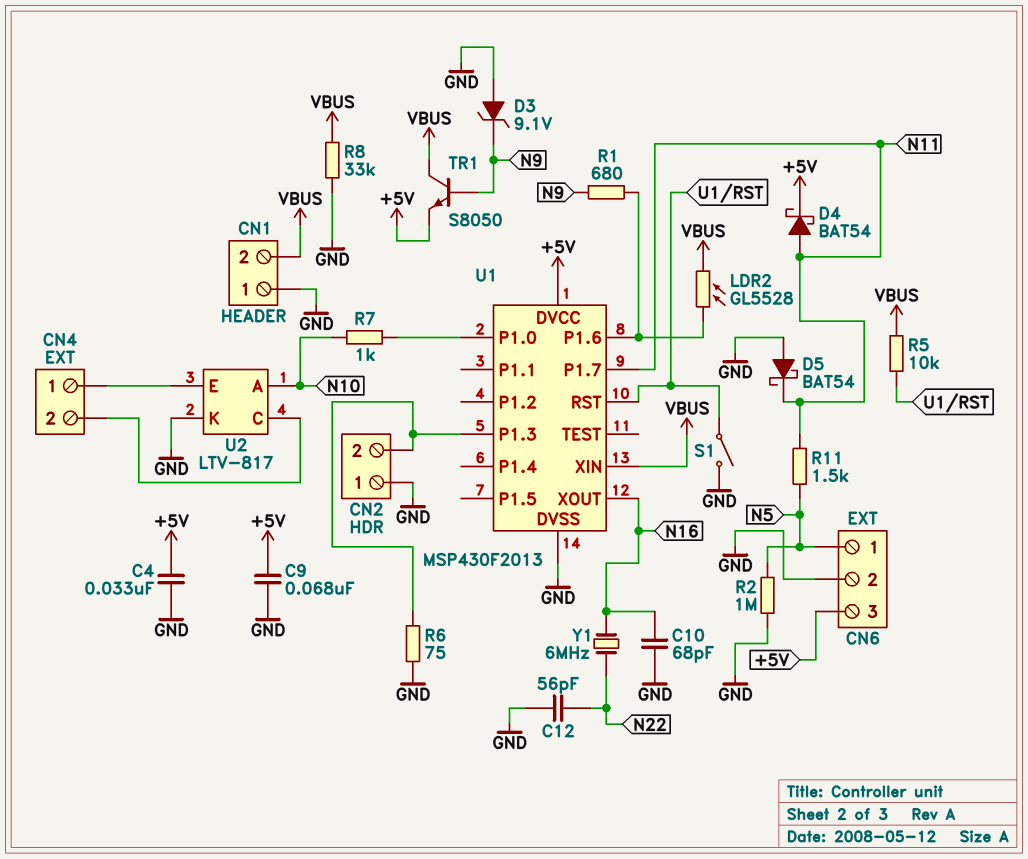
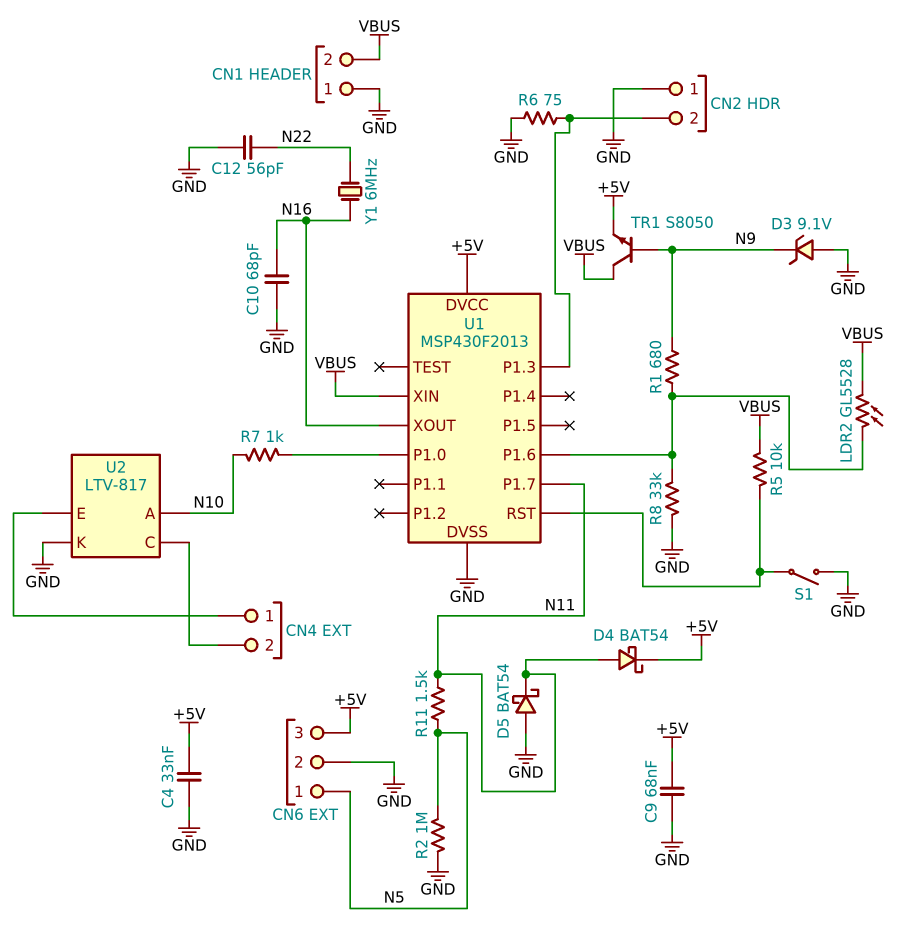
R8: 33k (GND, VBUS) -> 33k (GND, U1/P1.6)

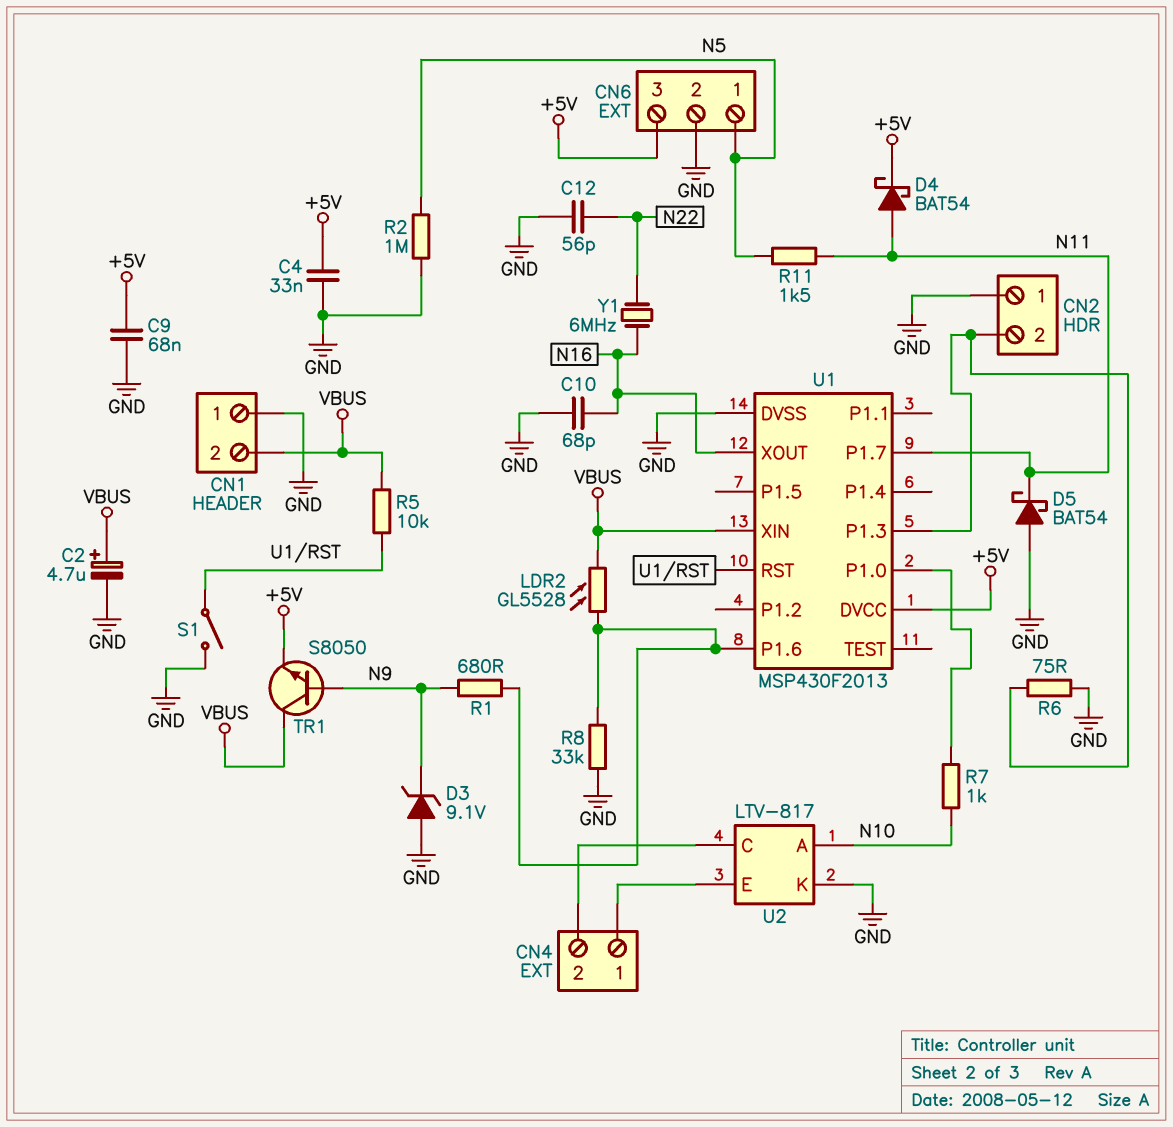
C2: none -> 4.7uF (plus VBUS, minus GND)

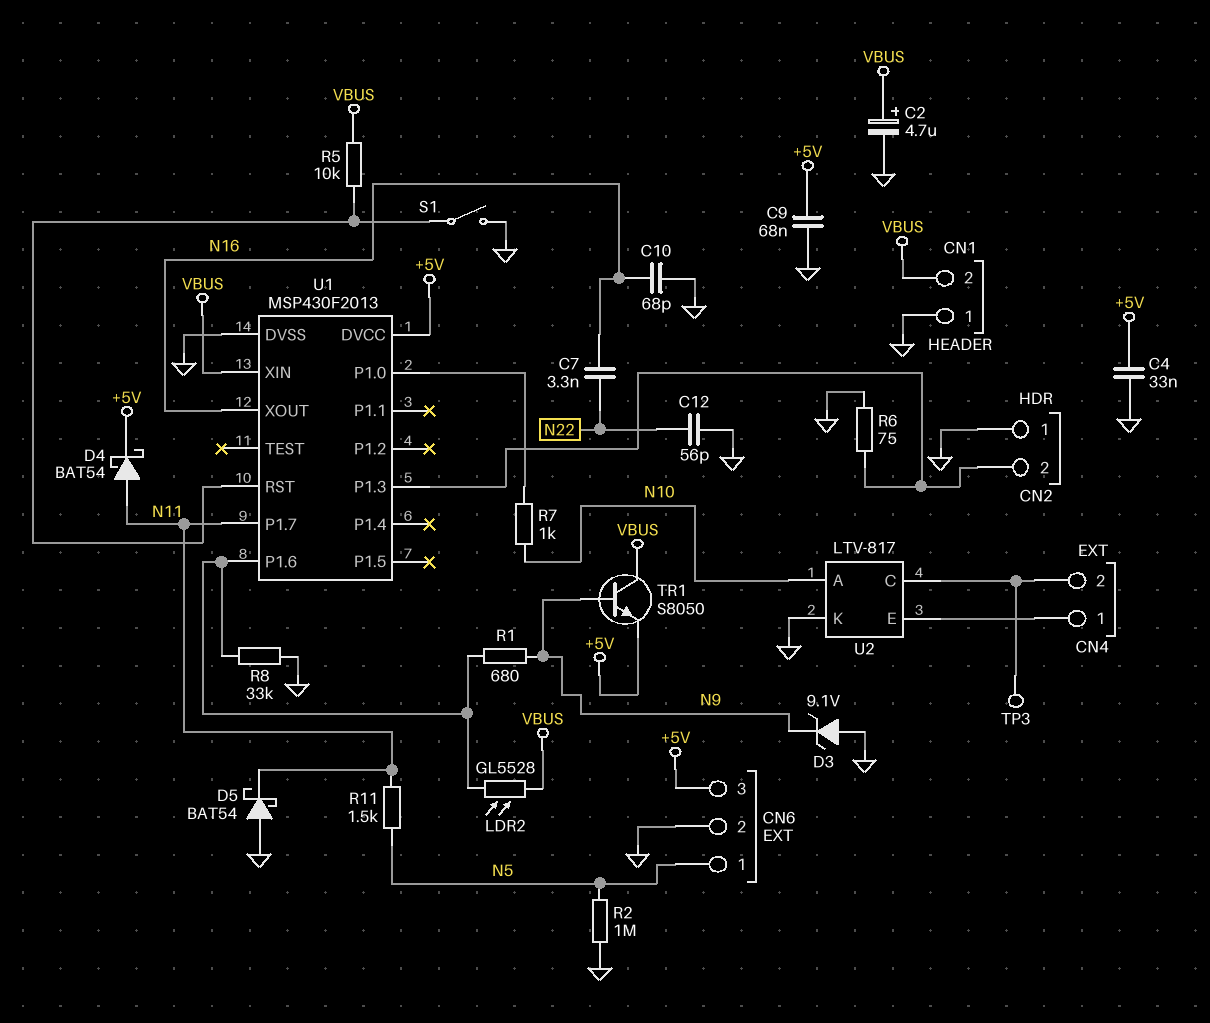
C7: none -> 3.3nF (N16, N22)
TP3: none -> test point (CN4/2)
Y1: 6MHz (N16, N22) -> none

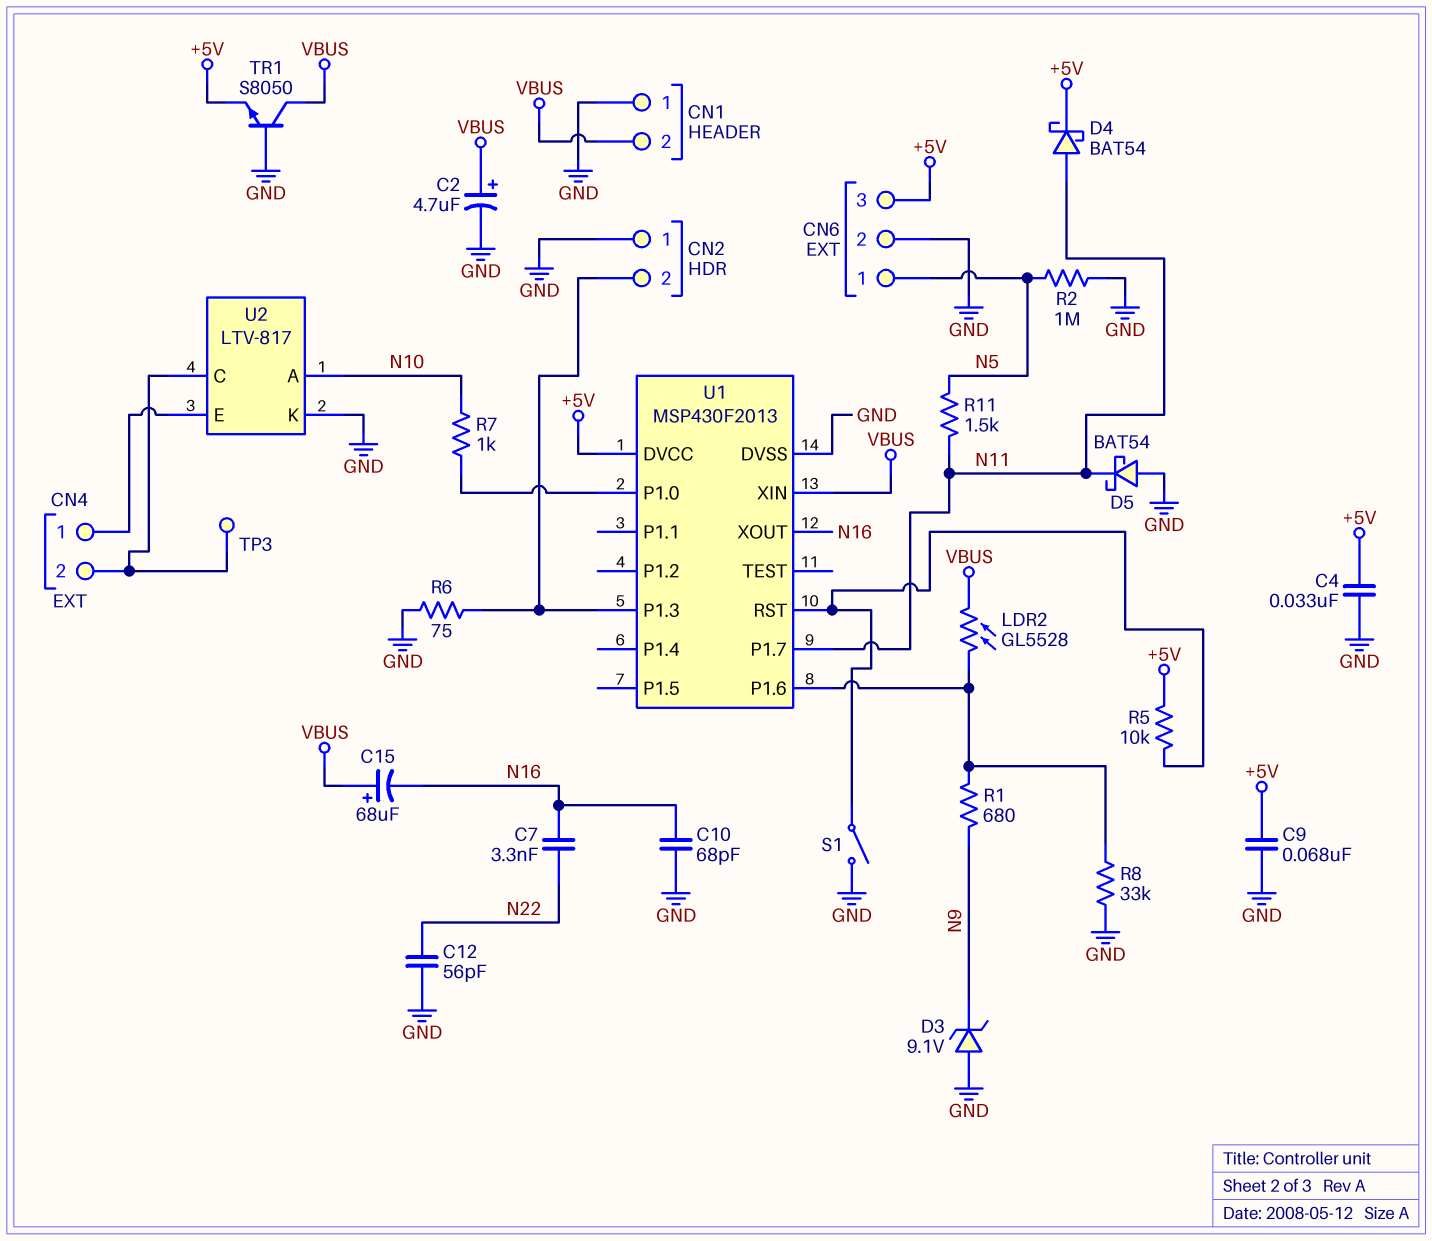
C15: none -> 68uF (plus VBUS, minus N16)
R5: 10k (U1/RST, VBUS) -> 10k (+5V, U1/RST)
TR1: NPN S8050 (B N9, C VBUS, E +5V) -> NPN S8050 (B GND, C VBUS, E +5V)

